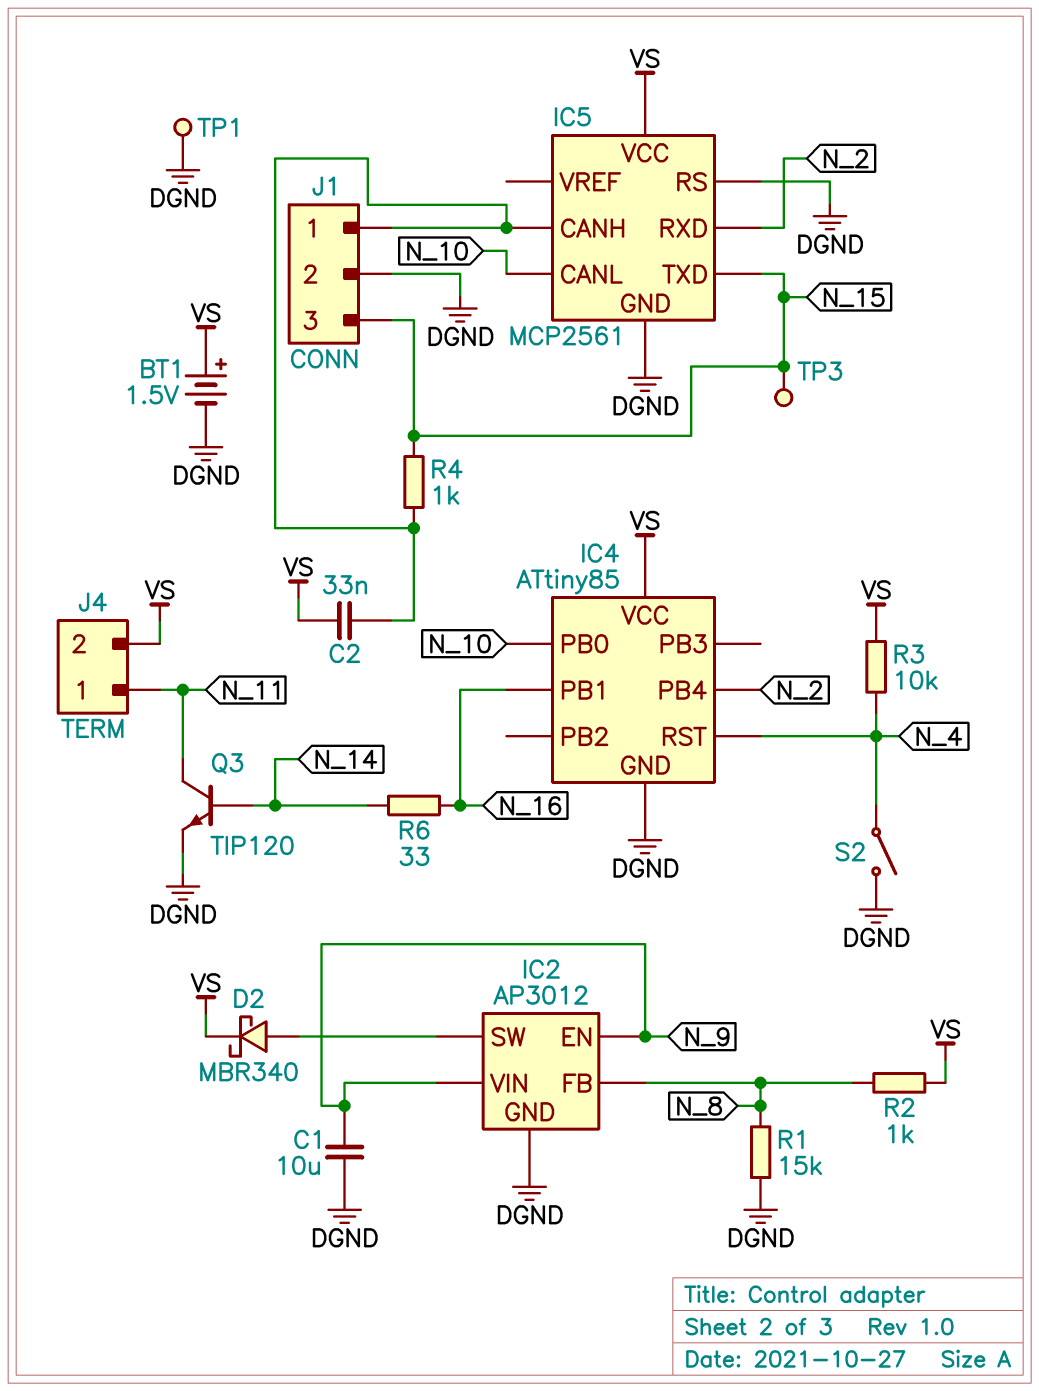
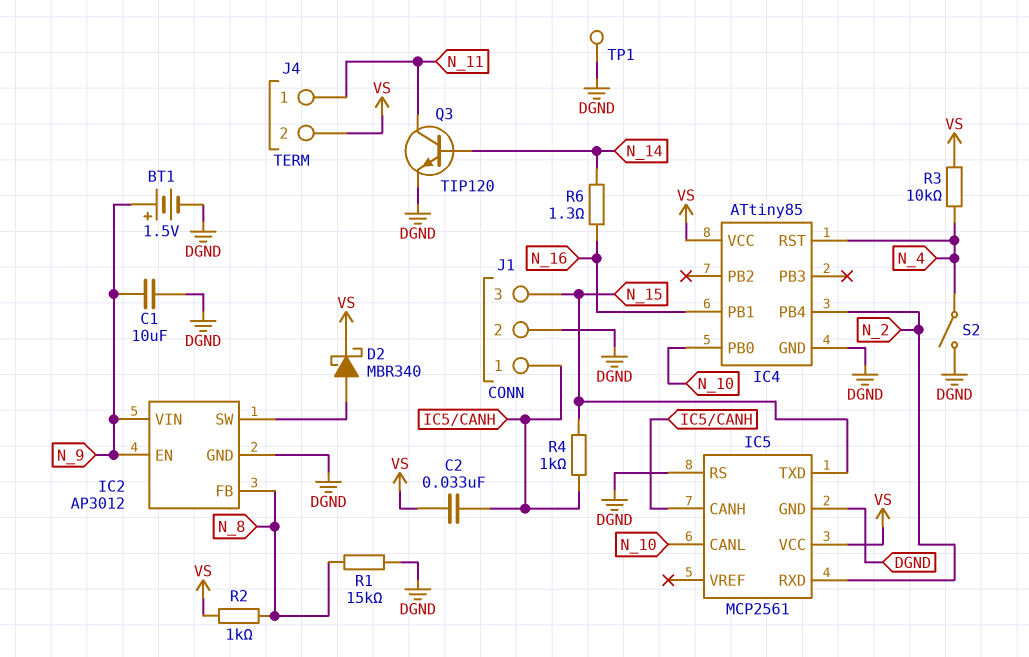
BT1: 1.5V (plus VS, minus DGND) -> 1.5V (plus N_9, minus DGND)
R6: 33 (N_14, N_16) -> 1.3 (N_14, N_16)
TP3: test point (N_15) -> none

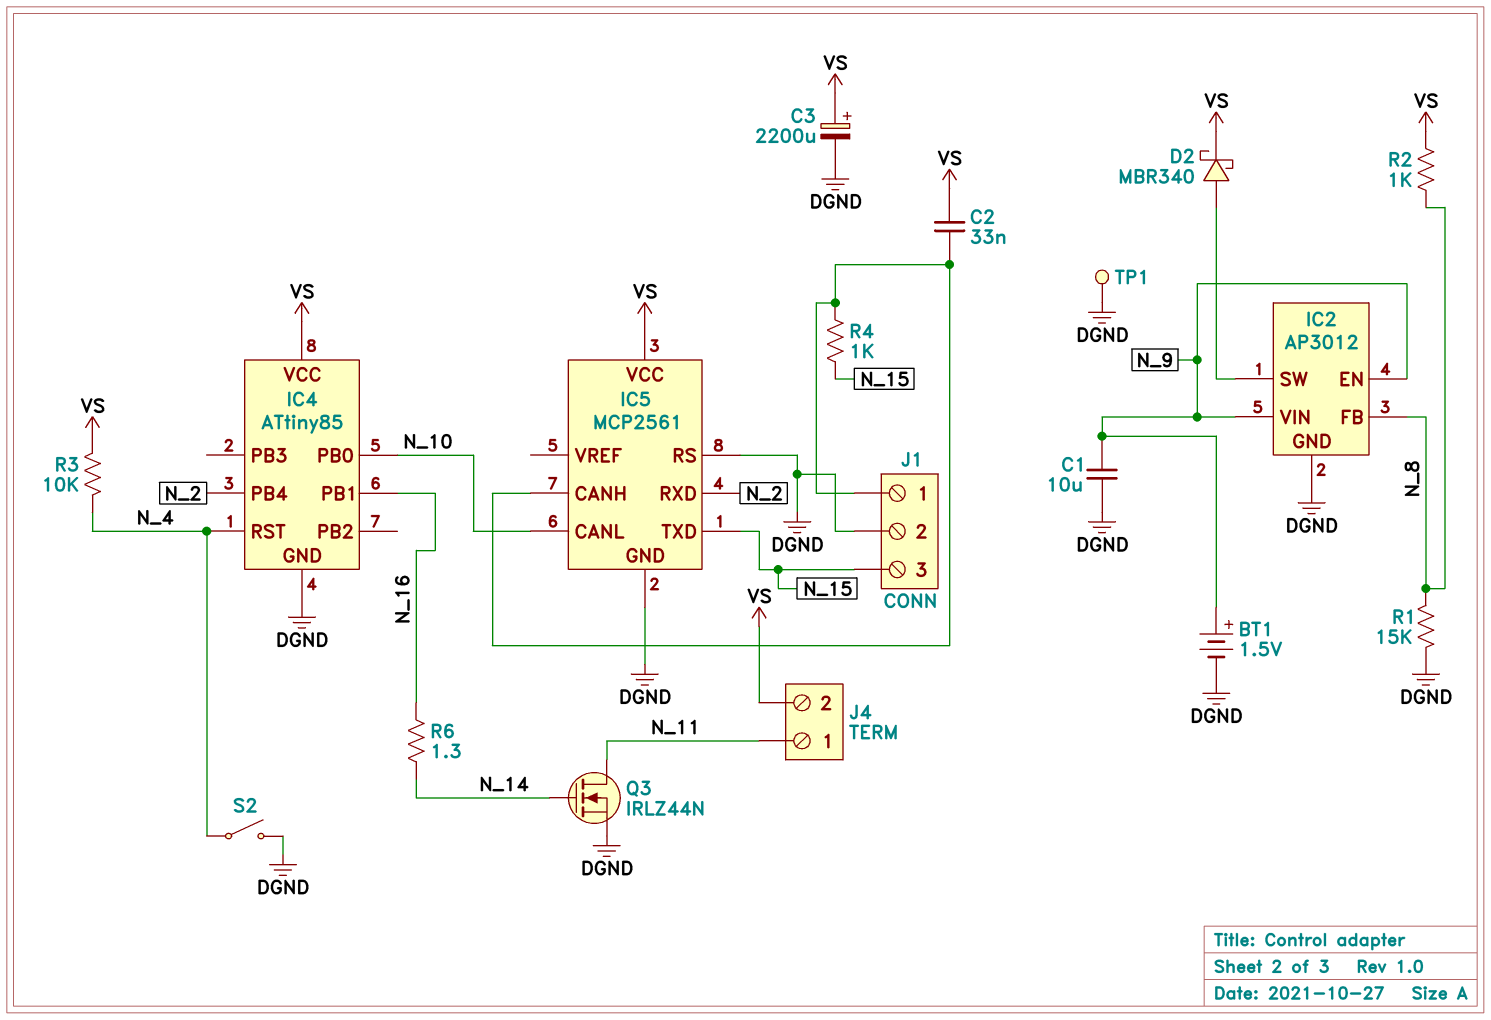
C3: none -> 2200uF (plus VS, minus DGND)
Q3: NPN TIP120 (B N_14, C N_11, E DGND) -> NMOS IRLZ44N (G N_14, D N_11, S DGND)

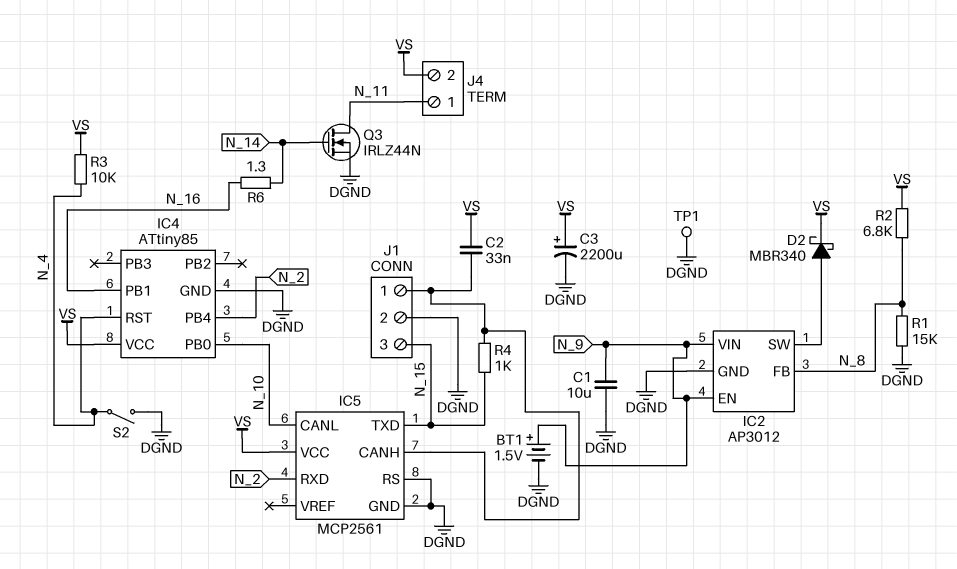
R2: 1k (N_8, VS) -> 6.8k (N_8, VS)

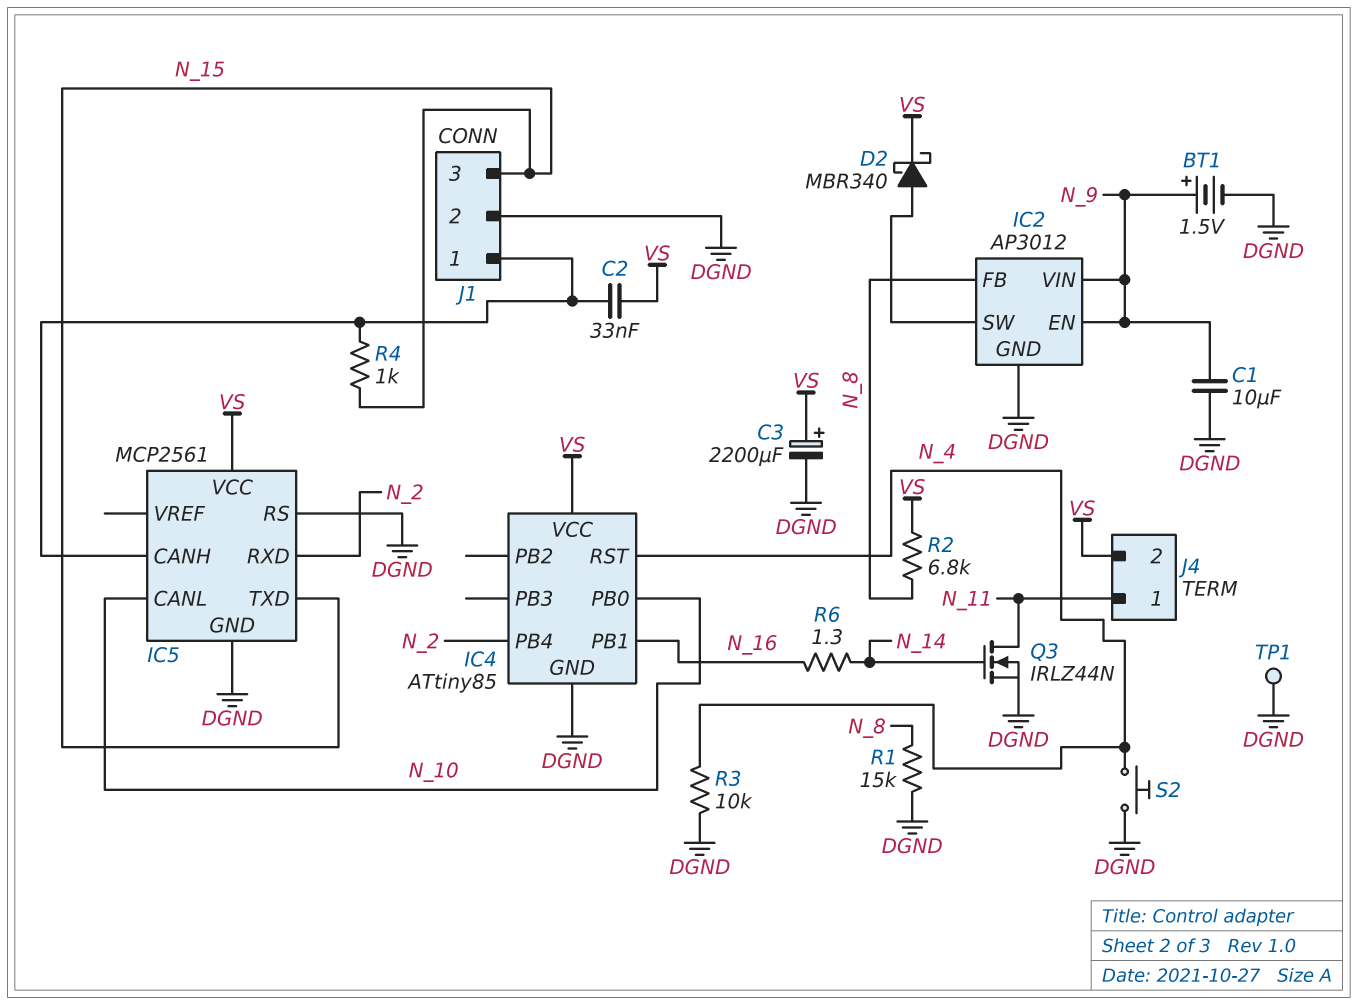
R3: 10k (N_4, VS) -> 10k (DGND, N_4)
S2: switch (DGND, N_4) -> button (DGND, N_4)

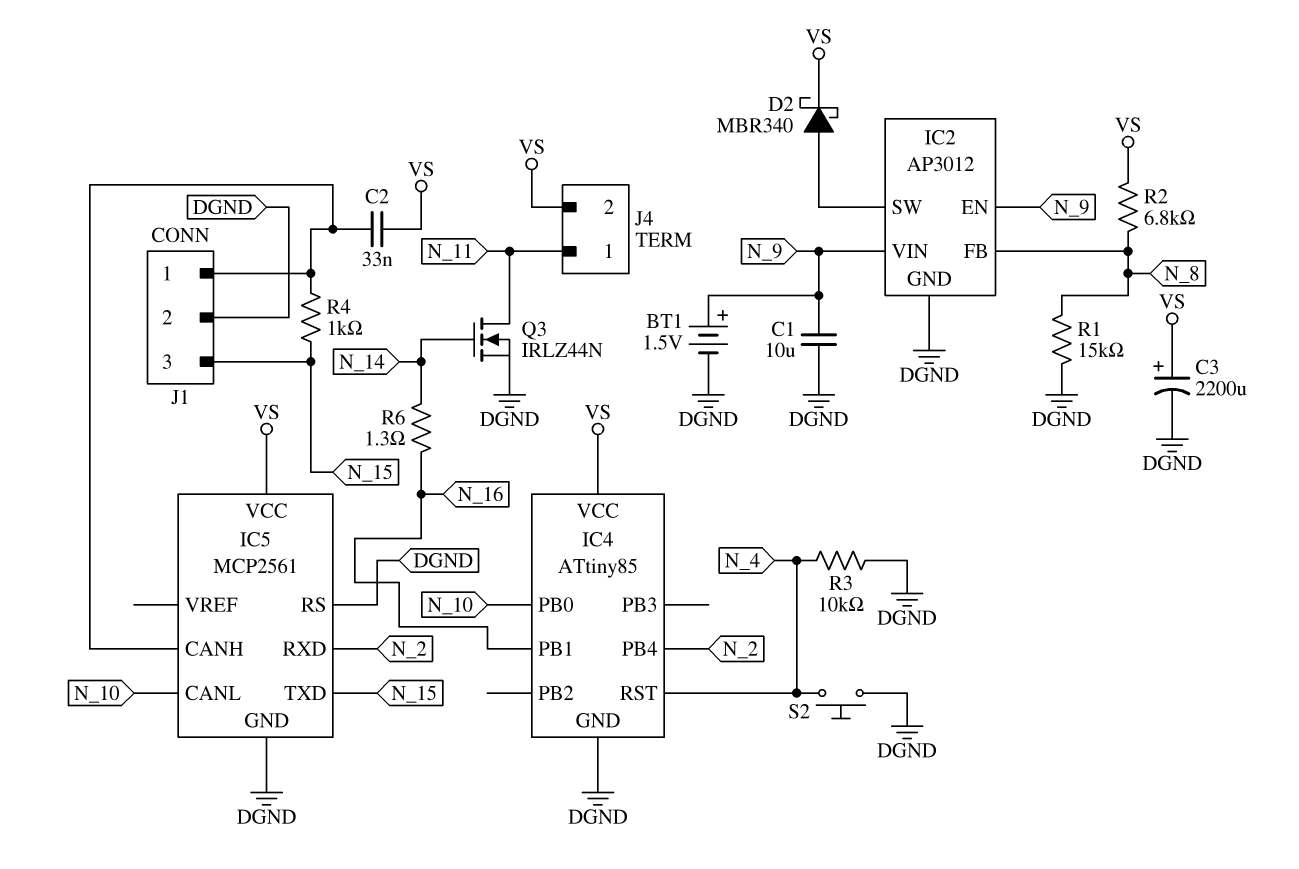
TP1: test point (DGND) -> none

